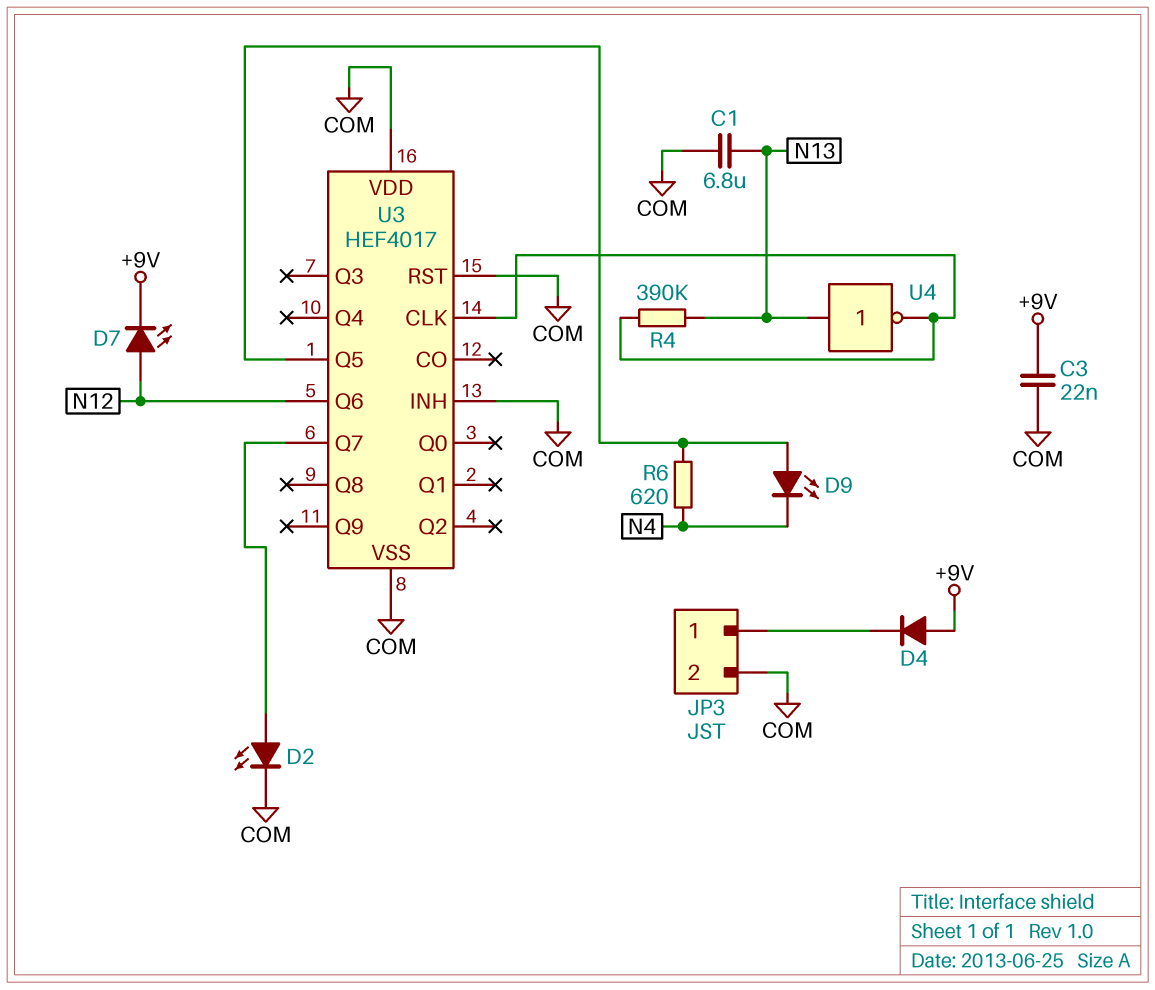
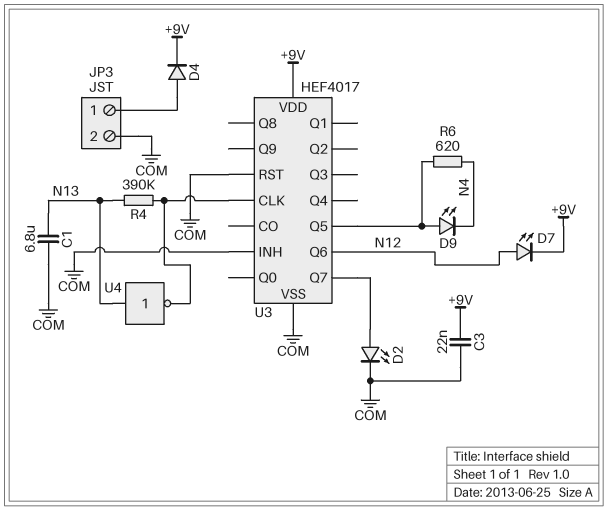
D4: diode (A +9V, K JP3/1) -> diode (A JP3/1, K +9V)
U3 pin VDD: COM -> +9V

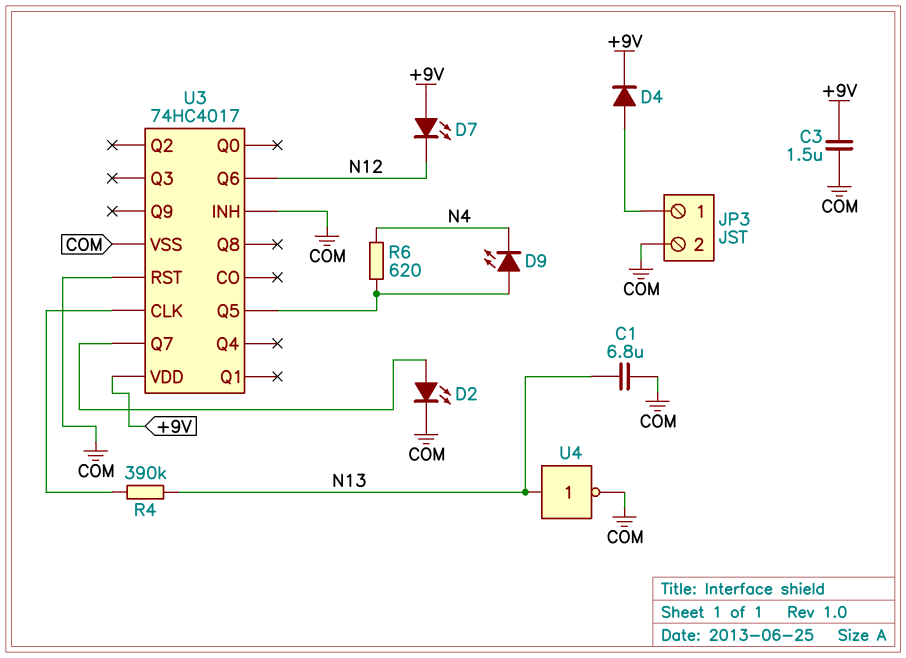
C3: 22nF (+9V, COM) -> 1.5uF (+9V, COM)
D7: LED (A N12, K +9V) -> LED (A +9V, K N12)
U3: HEF4017 -> 74HC4017
U4: NOT (in N13, out U3/CLK) -> NOT (in N13, out COM)

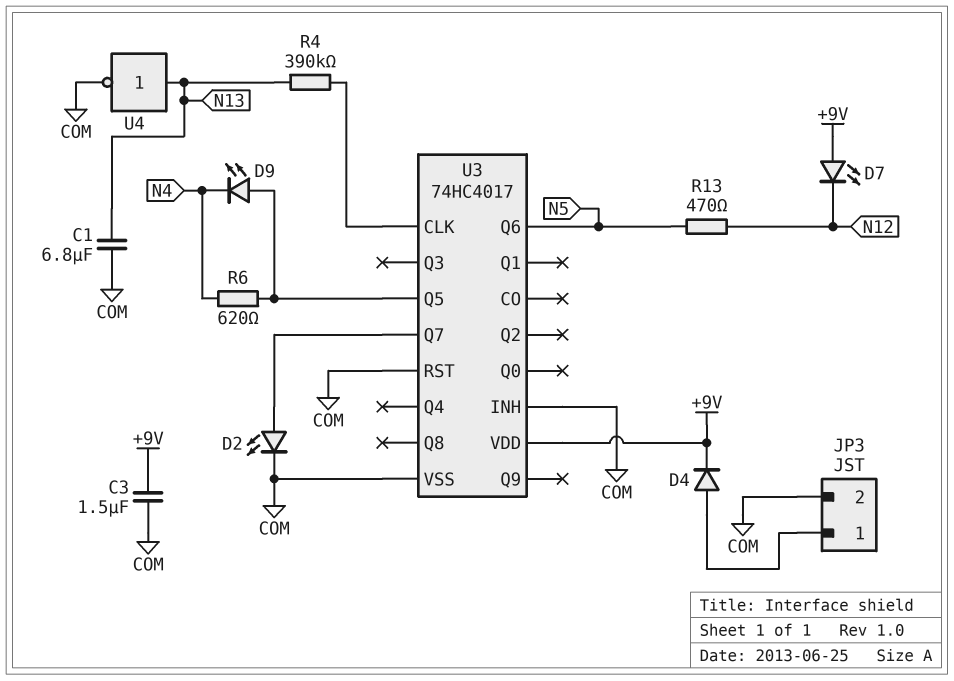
R13: none -> 470 (N5, N12)
U3 pin Q6: N12 -> N5

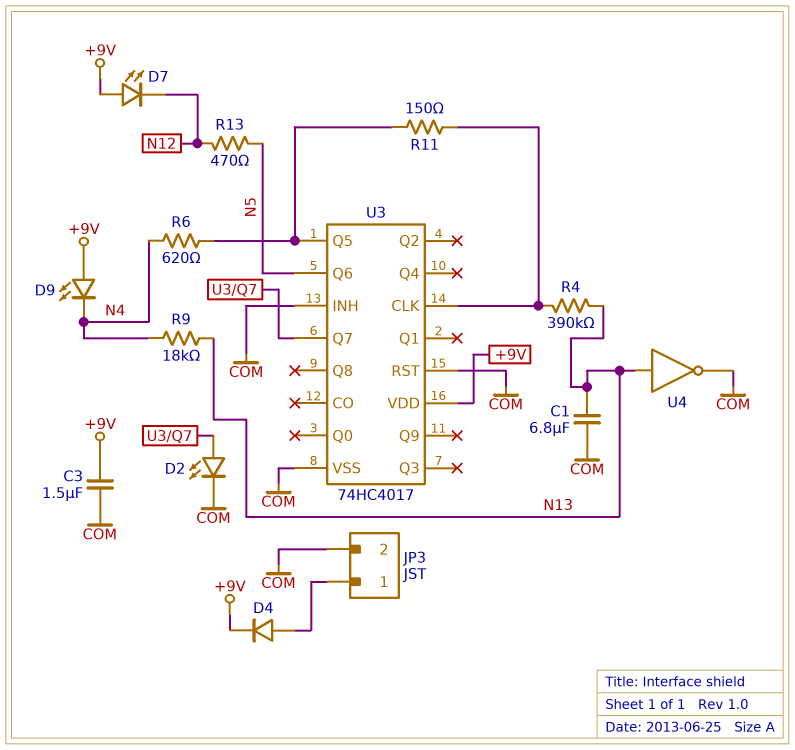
D9: LED (A U3/Q5, K N4) -> LED (A +9V, K N4)
R9: none -> 18k (N4, N13)
R11: none -> 150 (U3/CLK, U3/Q5)

